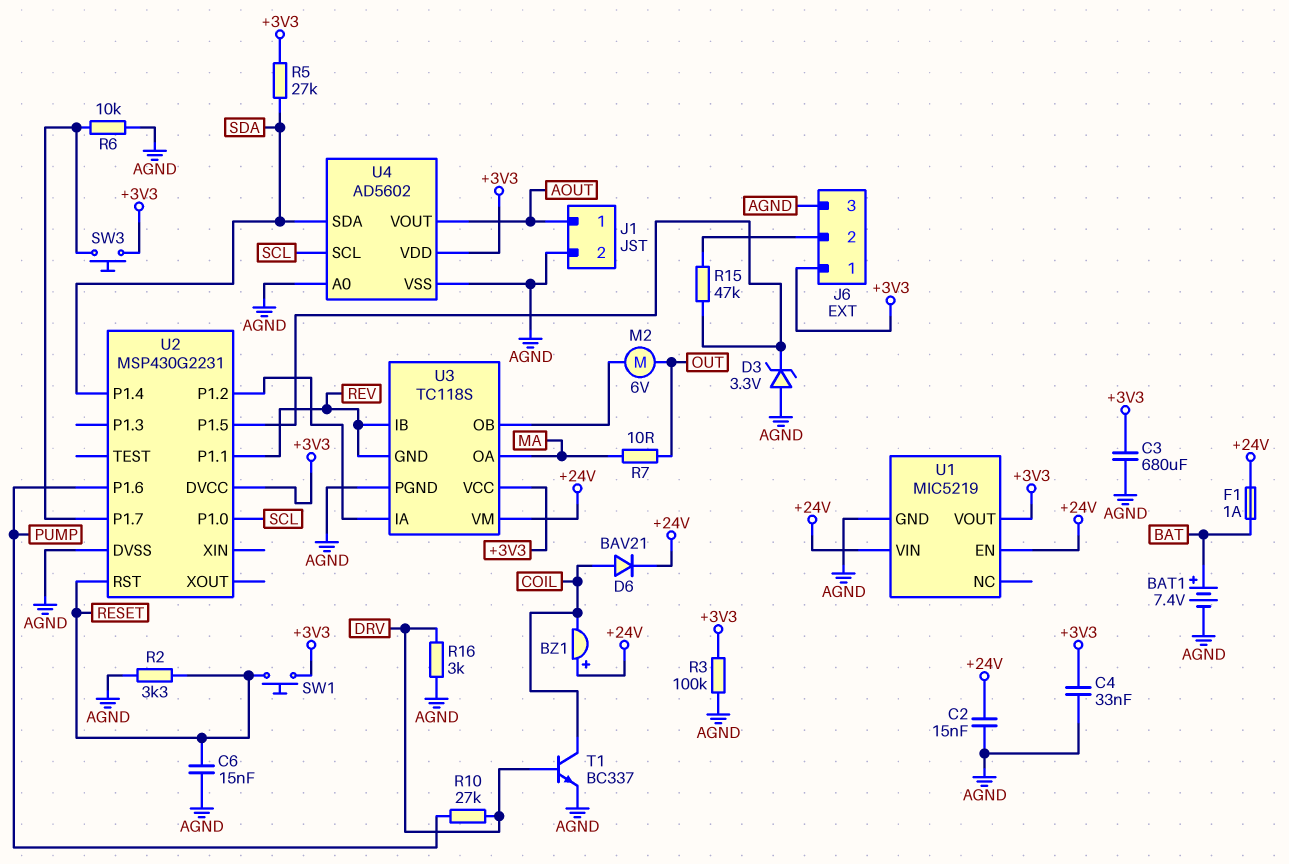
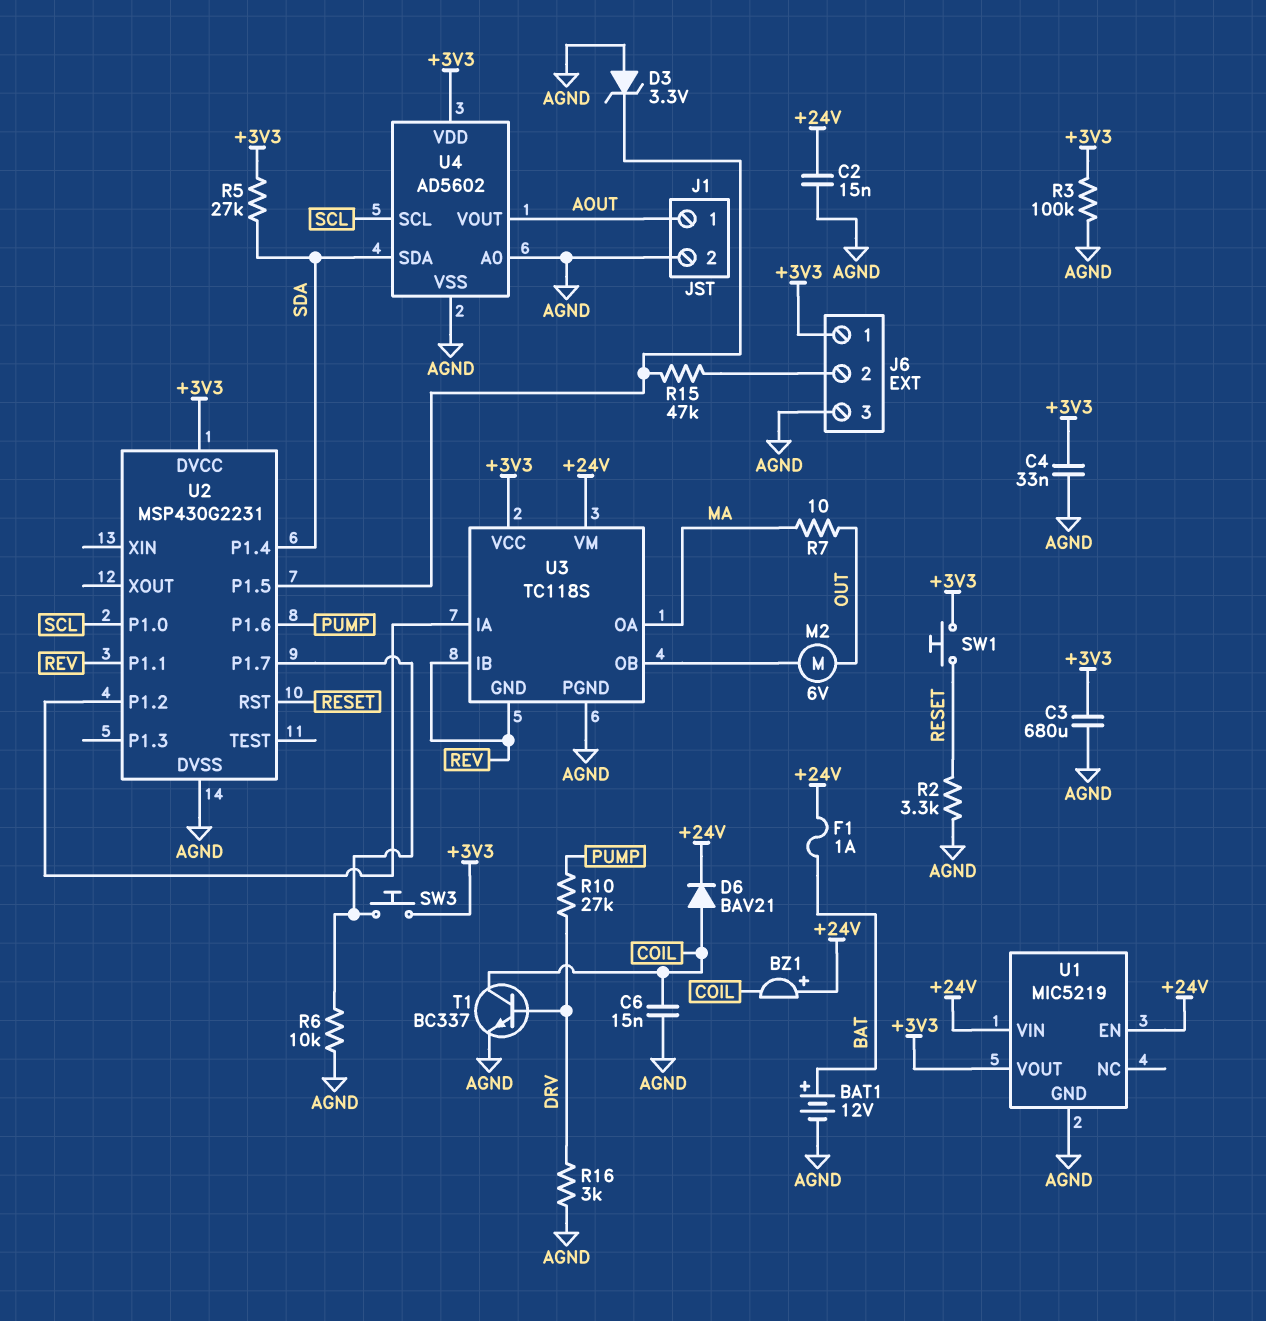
BAT1: 7.4V (plus BAT, minus AGND) -> 12V (plus BAT, minus AGND)
C6: 15nF (AGND, RESET) -> 15nF (AGND, COIL)

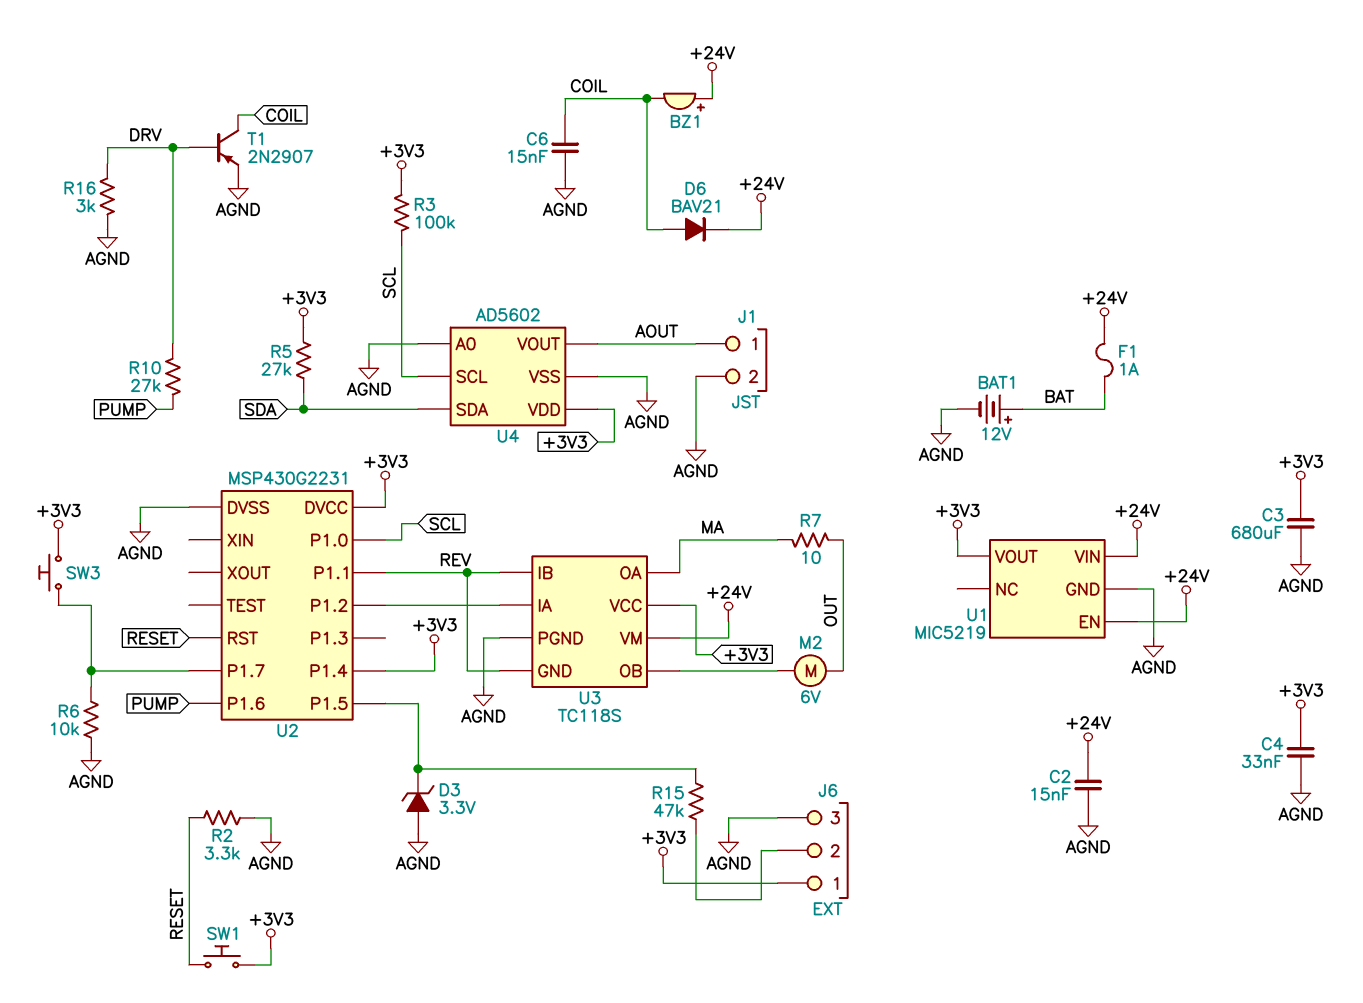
R3: 100k (+3V3, AGND) -> 100k (+3V3, SCL)
T1: NPN BC337 (B DRV, C COIL, E AGND) -> PNP 2N2907 (B DRV, C COIL, E AGND)
U2 pin P1.4: SDA -> +3V3

